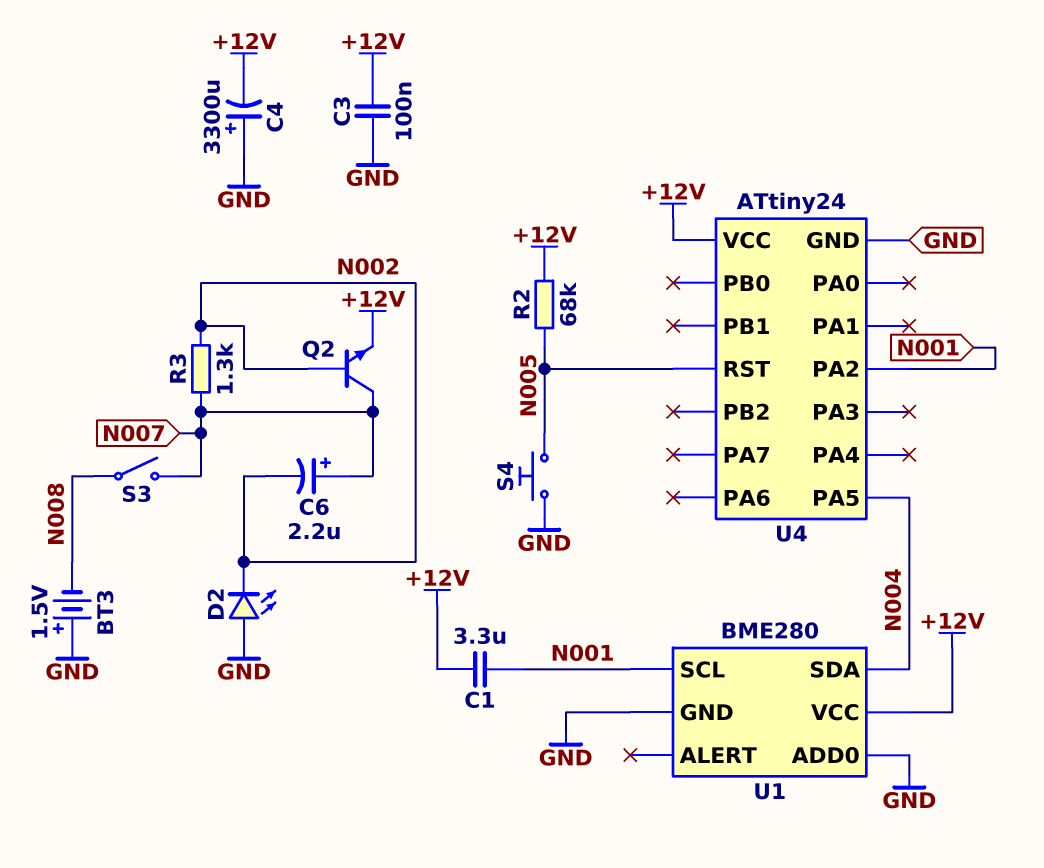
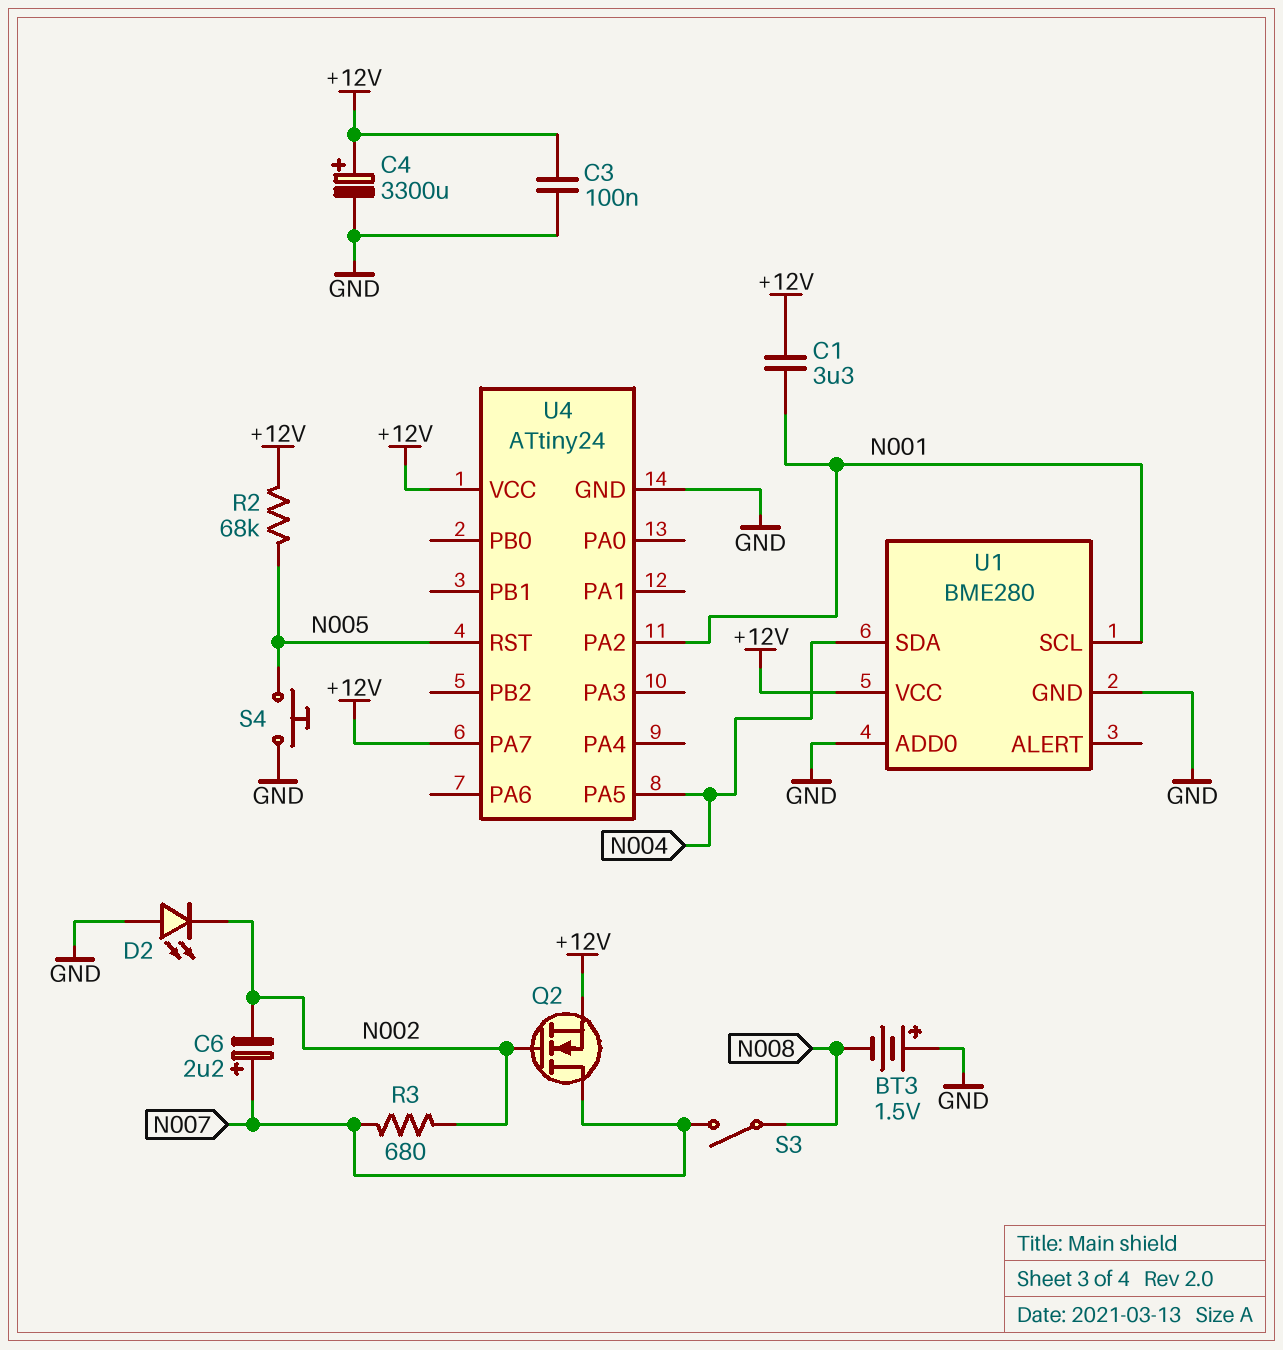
C4: 3300uF (plus GND, minus +12V) -> 3300uF (plus +12V, minus GND)
Q2: NPN (B N002, C N007, E +12V) -> NMOS (G N002, D N007, S +12V)
R3: 1.3k (N002, N007) -> 680 (N002, N007)
U4 pin PA7: none -> +12V

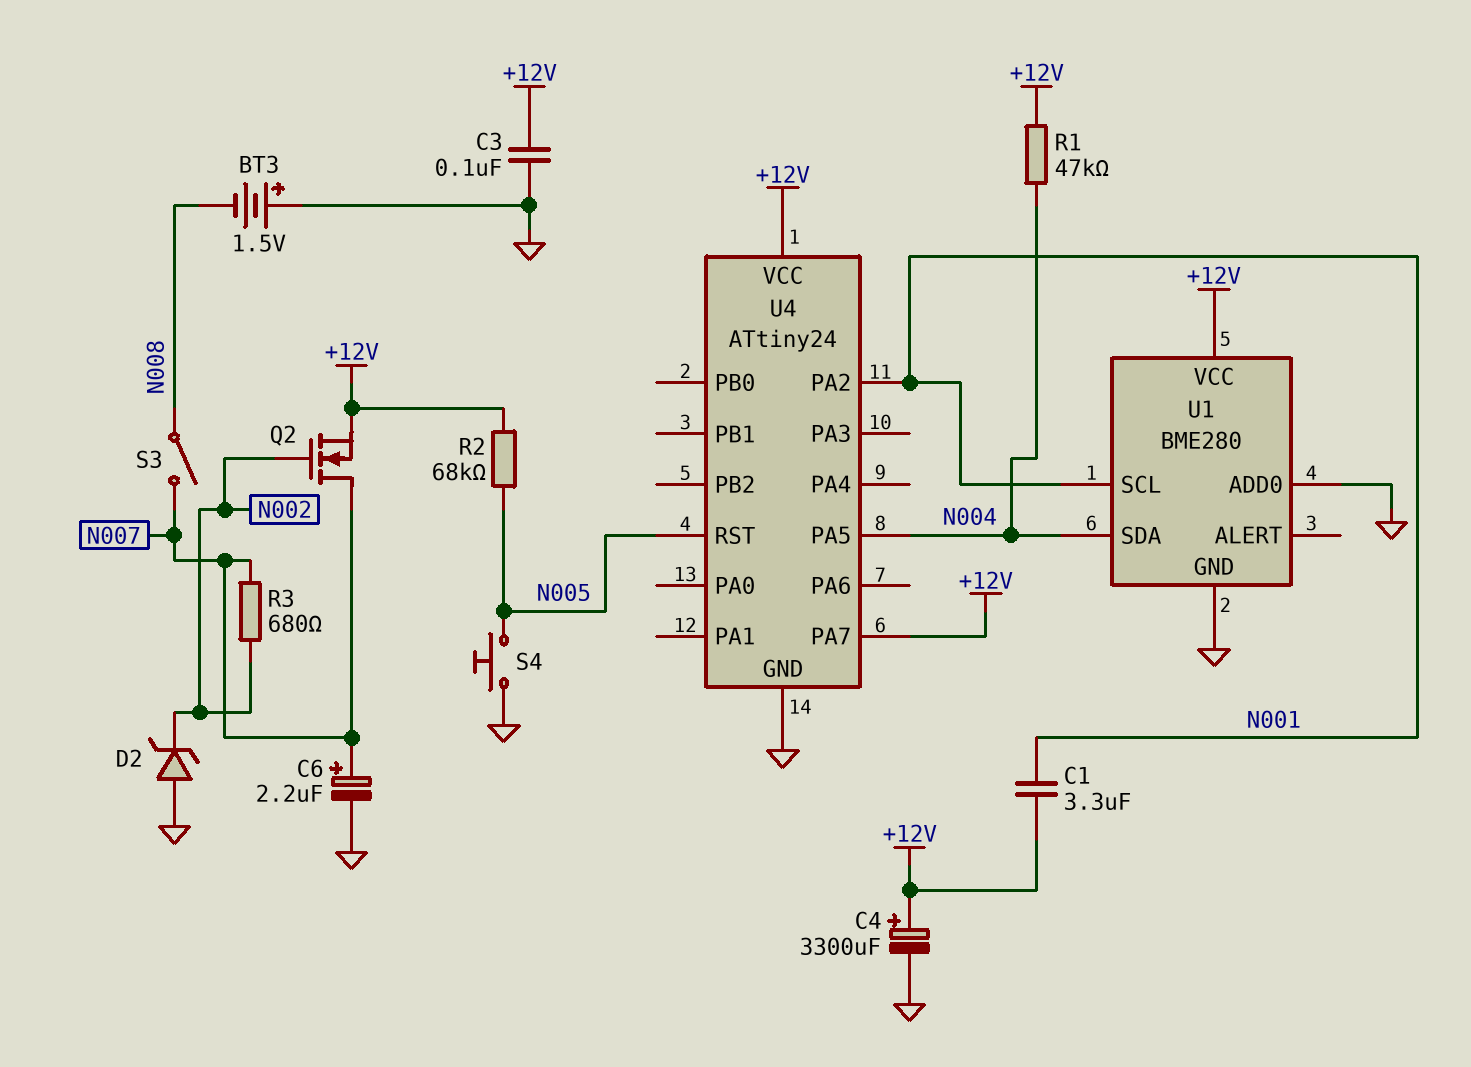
C6: 2.2uF (plus N007, minus N002) -> 2.2uF (plus N007, minus GND)
D2: LED (A GND, K N002) -> zener (A GND, K N002)
R1: none -> 47k (+12V, N004)

